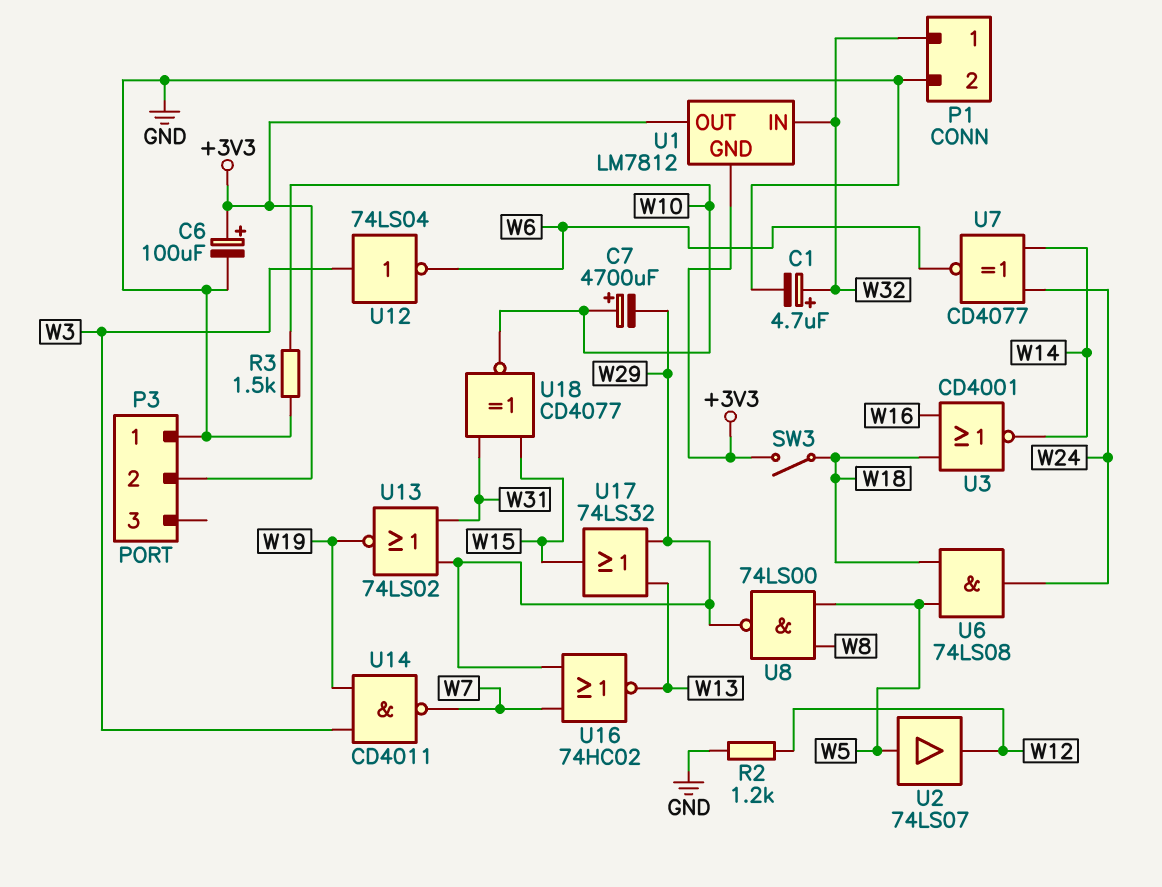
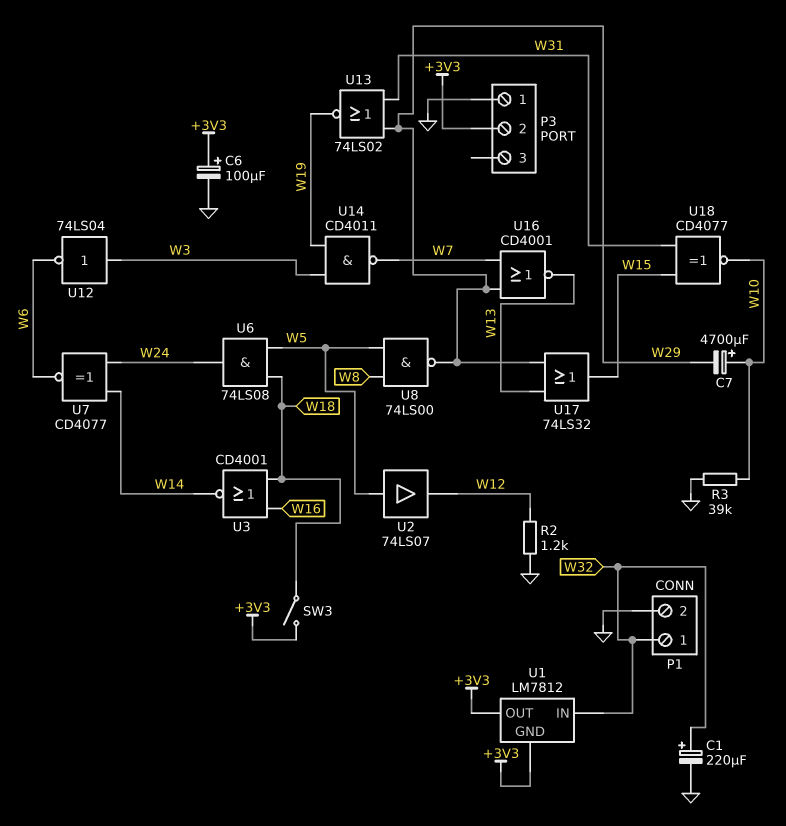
C1: 4.7uF (plus W32, minus GND) -> 220uF (plus W32, minus GND)
R3: 1.5k (GND, W10) -> 39k (GND, W10)
U16: NOR 74HC02 (in W7, in W29, out W13) -> NOR CD4001 (in W7, in W29, out W13)

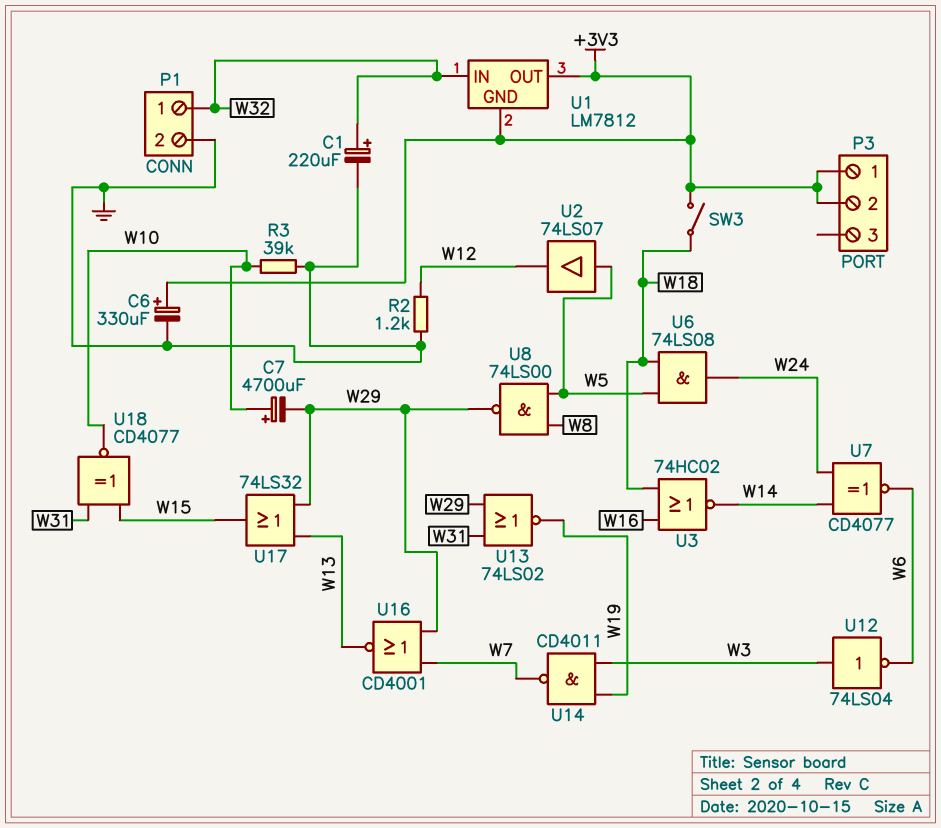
C6: 100uF (plus +3V3, minus GND) -> 330uF (plus +3V3, minus GND)
P3 pin 1: GND -> +3V3
U3: NOR CD4001 (in W16, in W18, out W14) -> NOR 74HC02 (in W16, in W18, out W14)

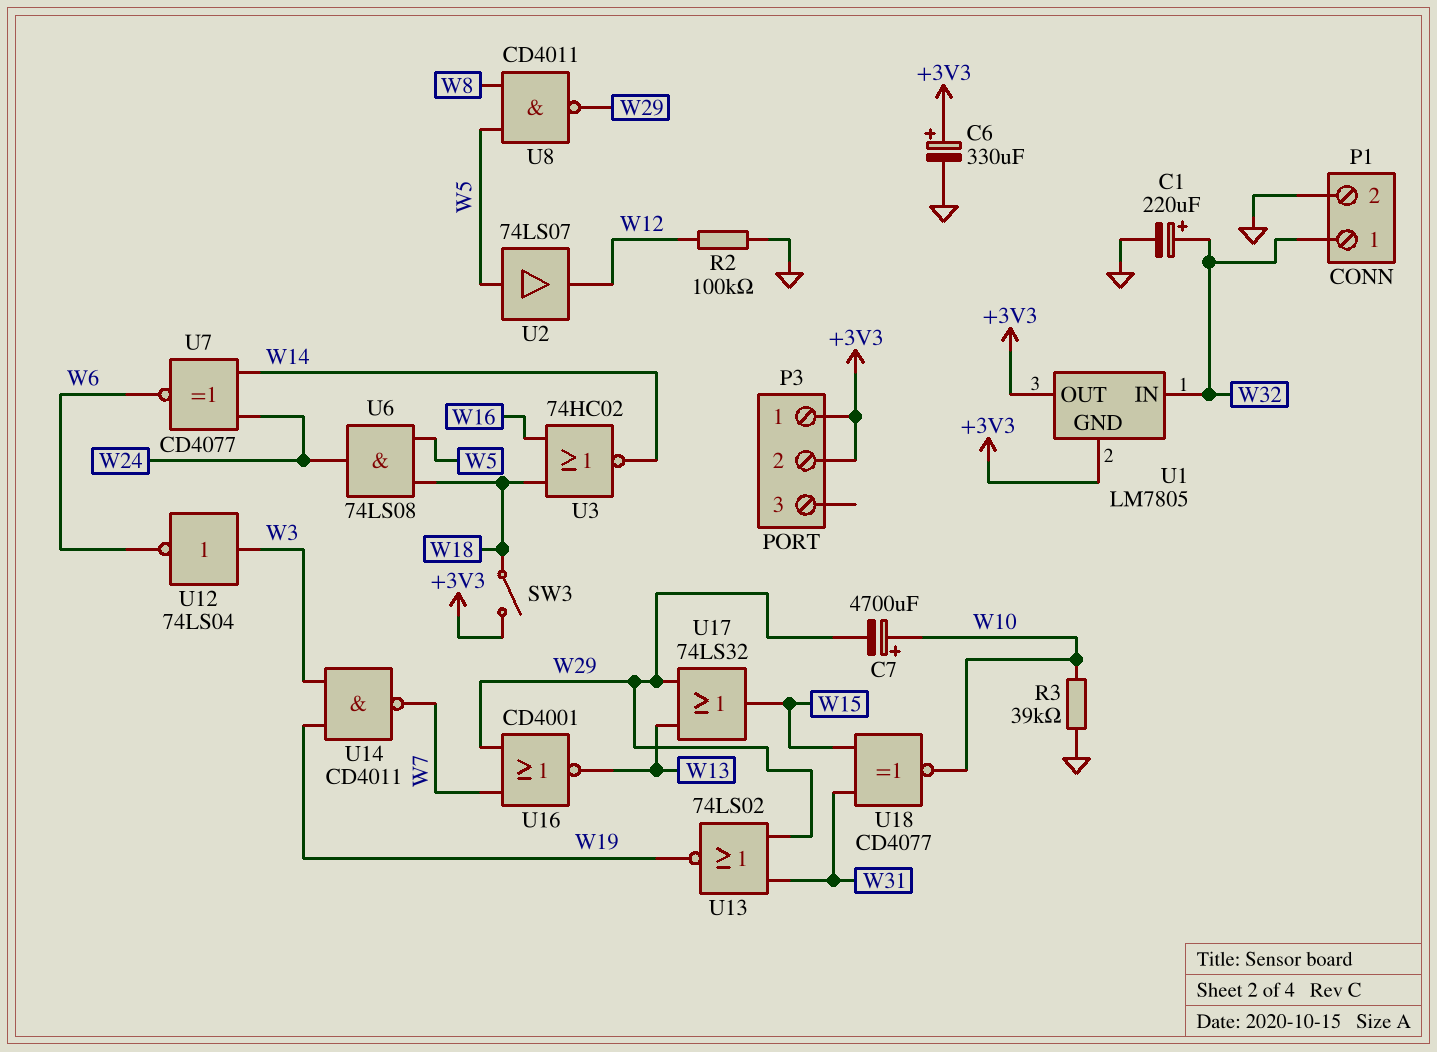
R2: 1.2k (GND, W12) -> 100k (GND, W12)
U1: LM7812 -> LM7805
U8: NAND 74LS00 (in W5, in W8, out W29) -> NAND CD4011 (in W5, in W8, out W29)

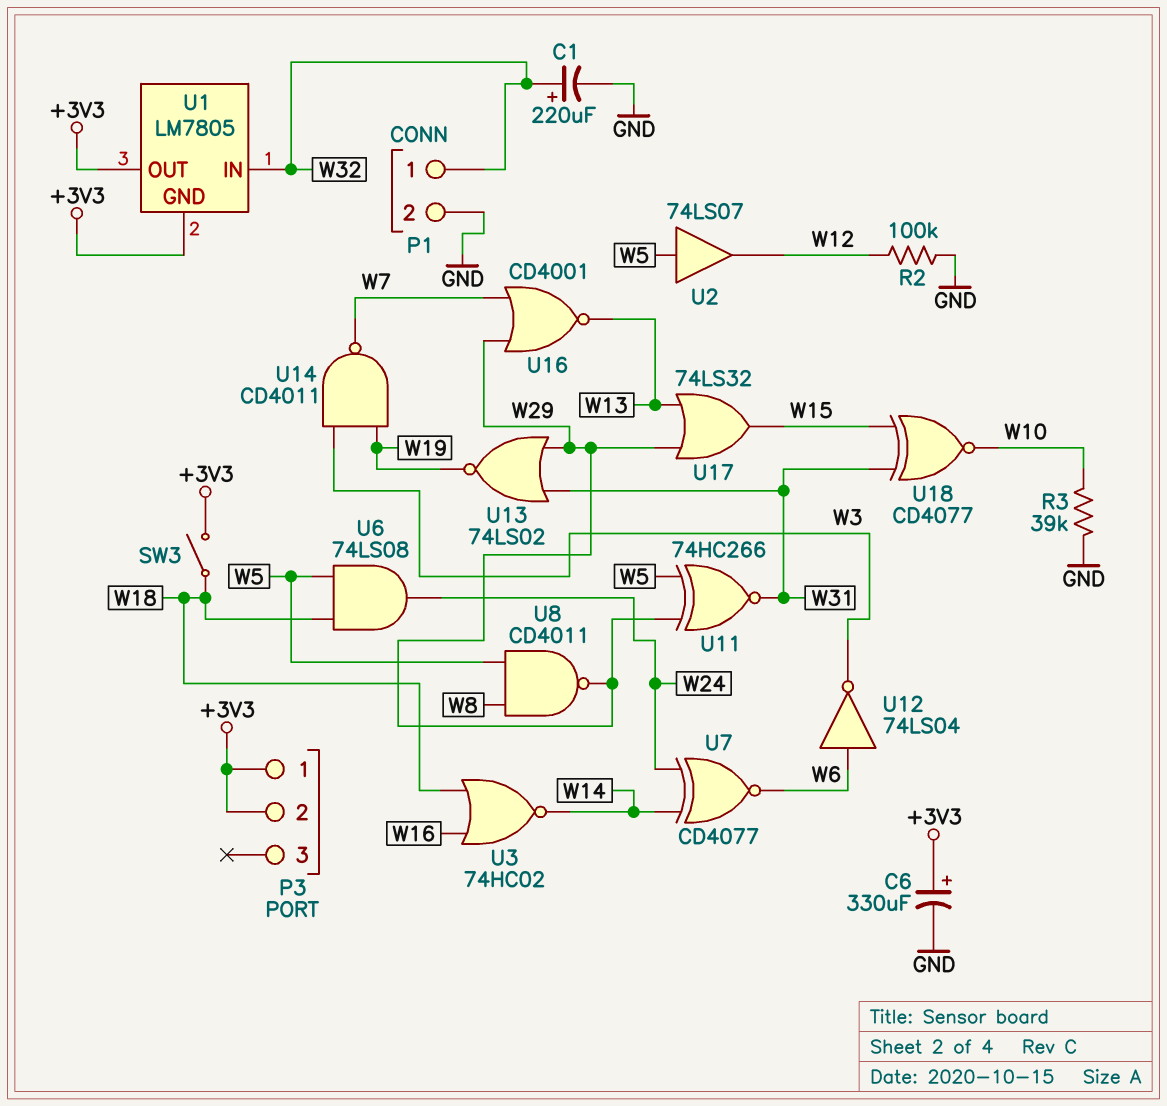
C7: 4700uF (plus W10, minus W29) -> none
U11: none -> XNOR 74HC266 (in W5, in W29, out W31)
U12: NOT 74LS04 (in W3, out W6) -> NOT 74LS04 (in W6, out W3)

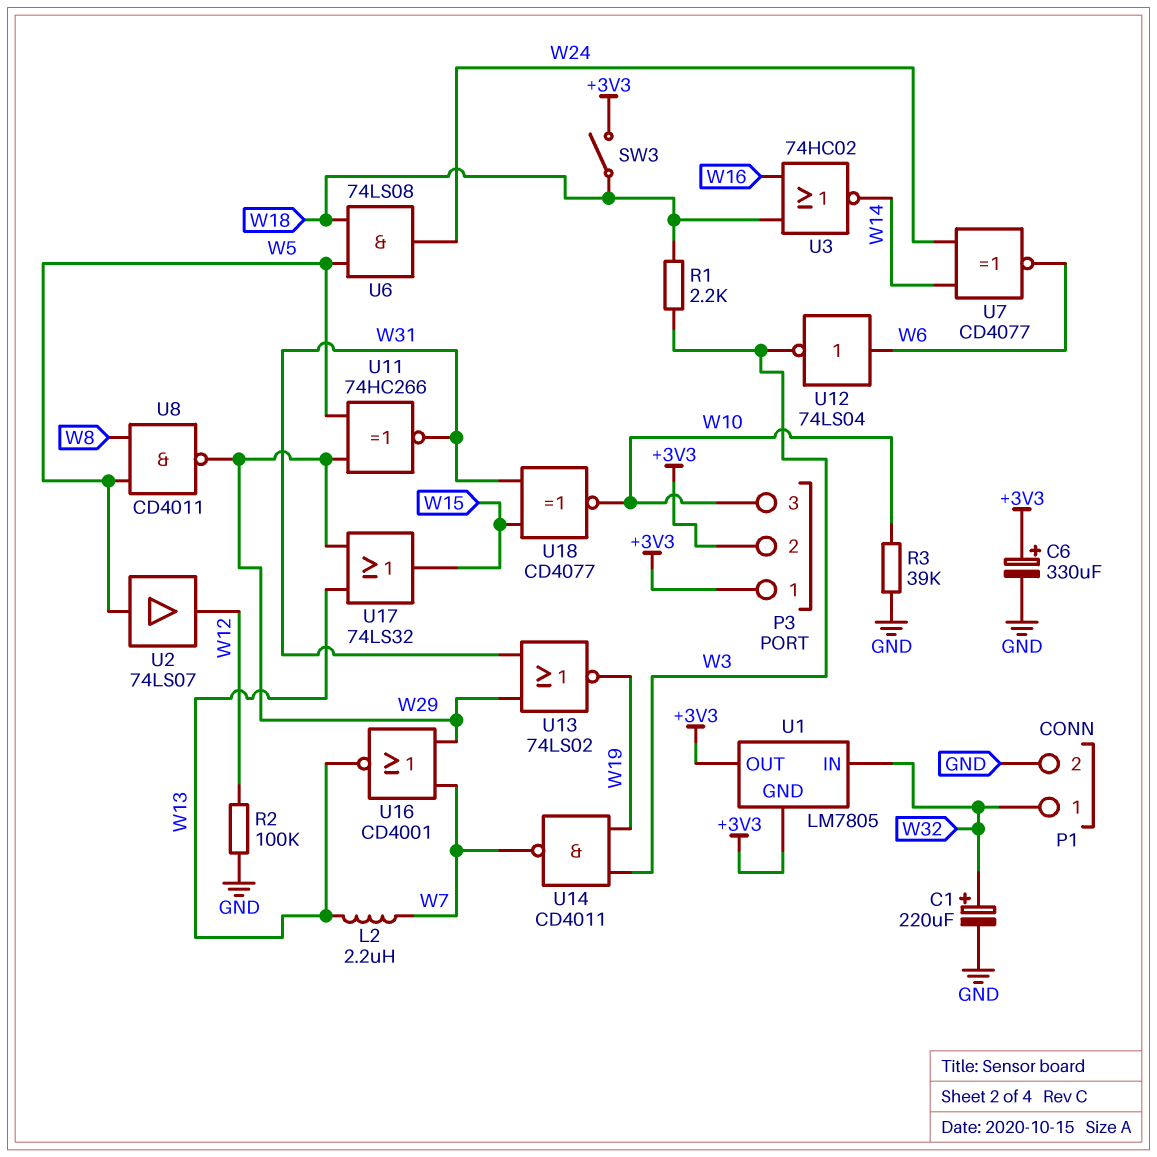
L2: none -> 2.2uH (W7, W13)
P3 pin 3: none -> W10
R1: none -> 2.2k (W3, W18)

